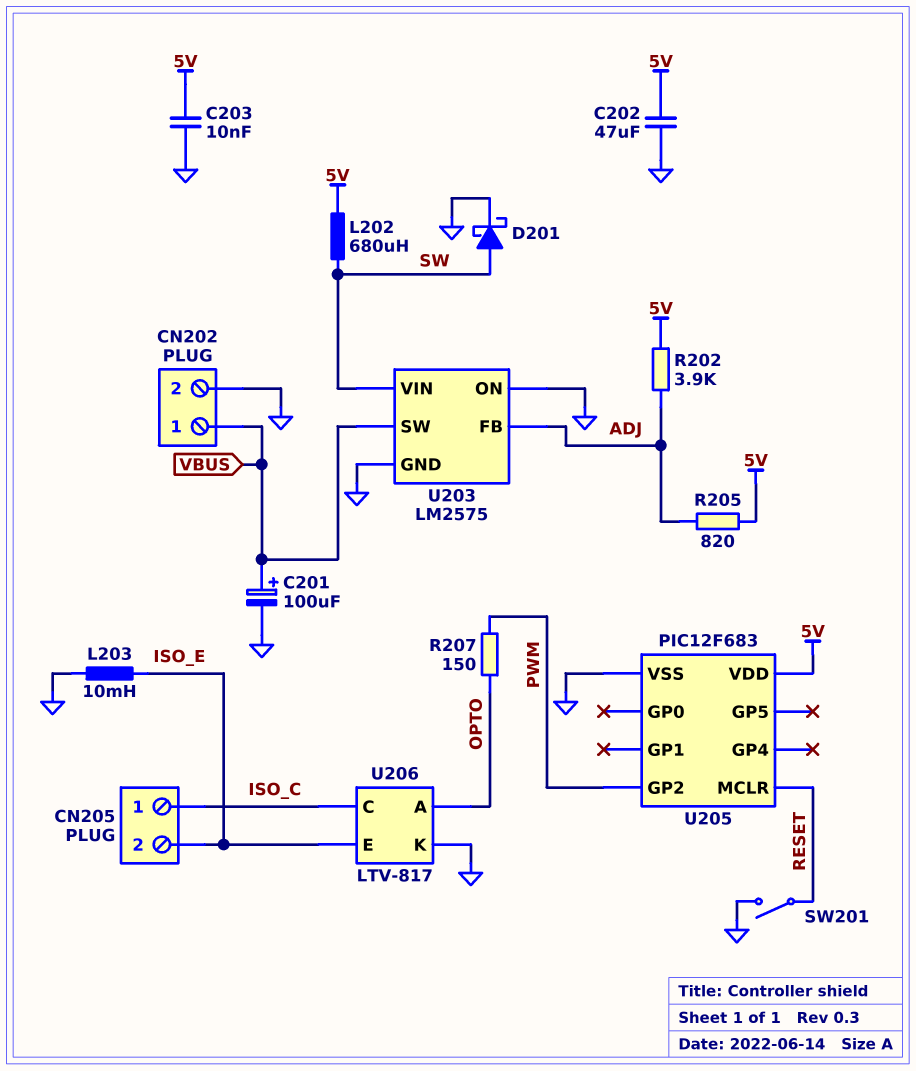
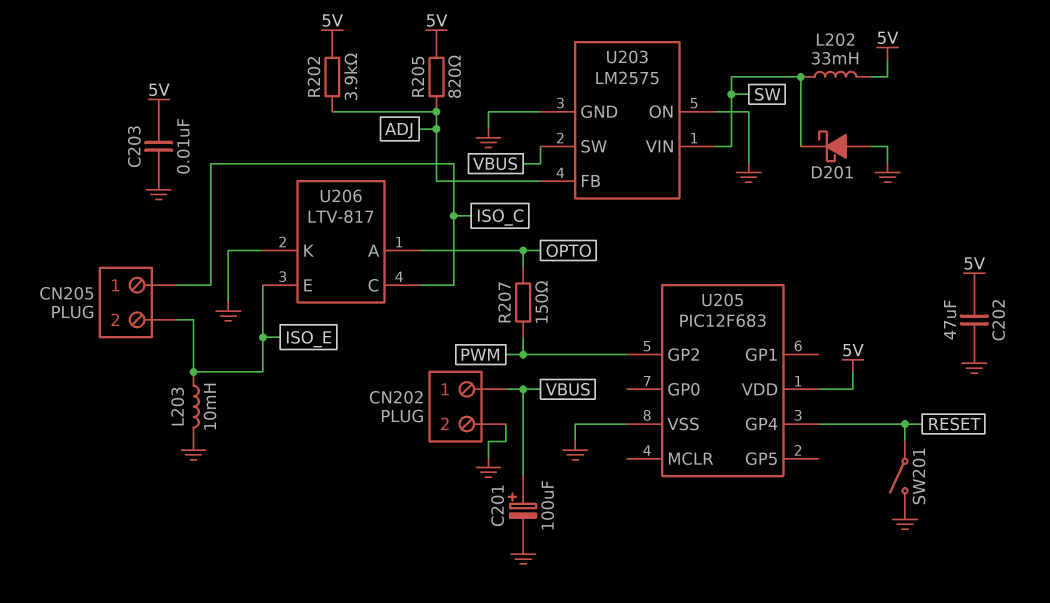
D201: schottky (A SW, K GND) -> schottky (A GND, K SW)
L202: 680uH (5V, SW) -> 33mH (5V, SW)
U205 pin GP4: none -> RESET
U205 pin MCLR: RESET -> none

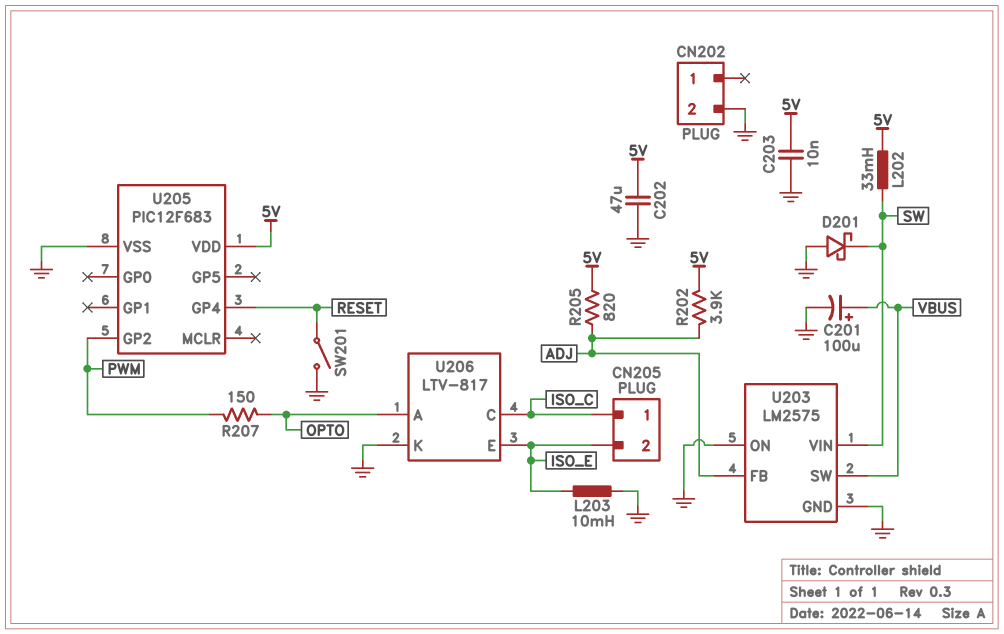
CN202 pin 1: VBUS -> none

